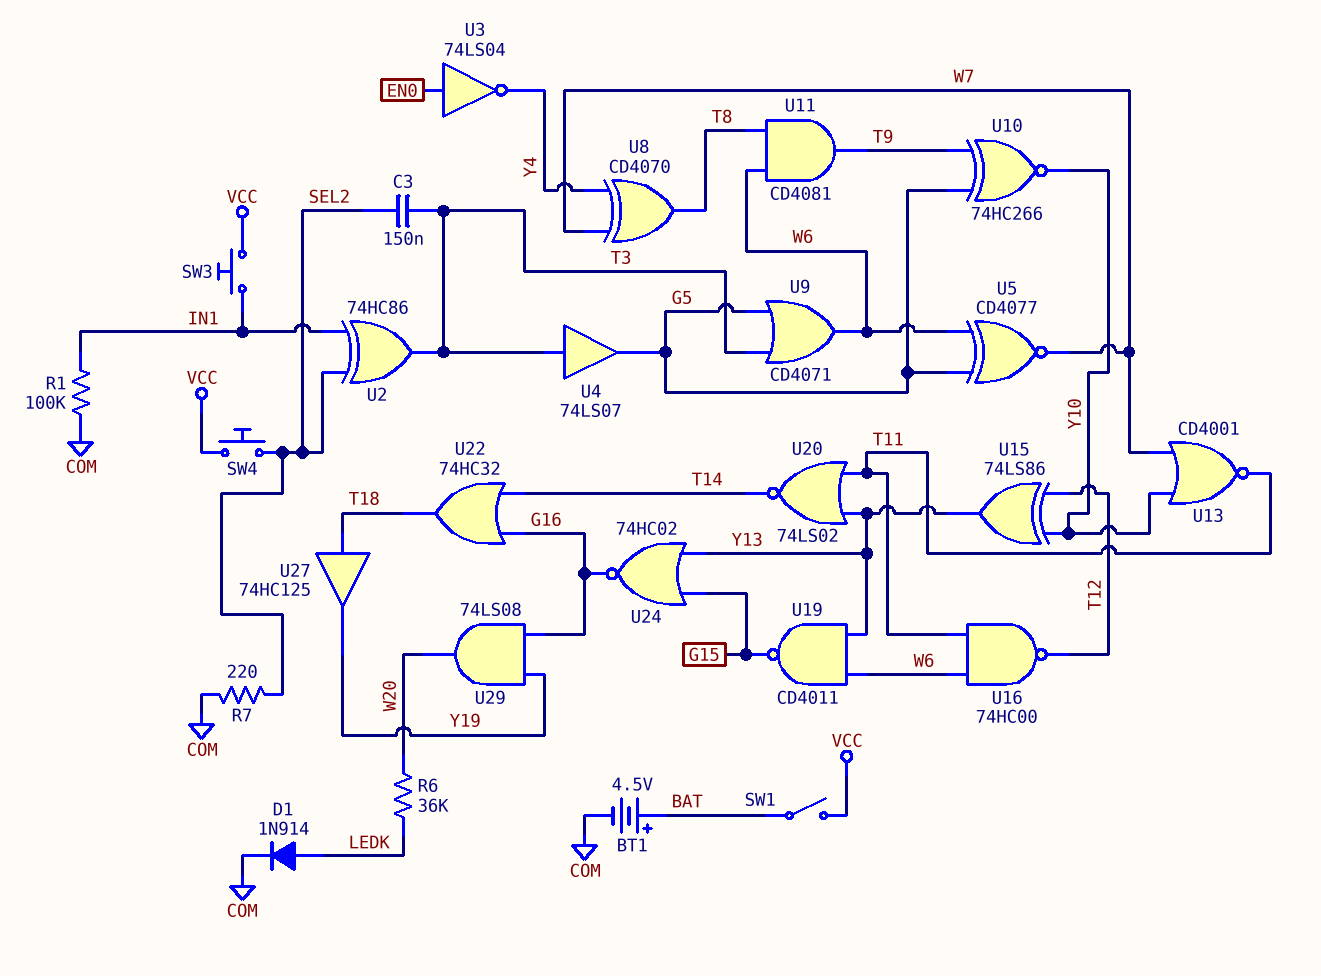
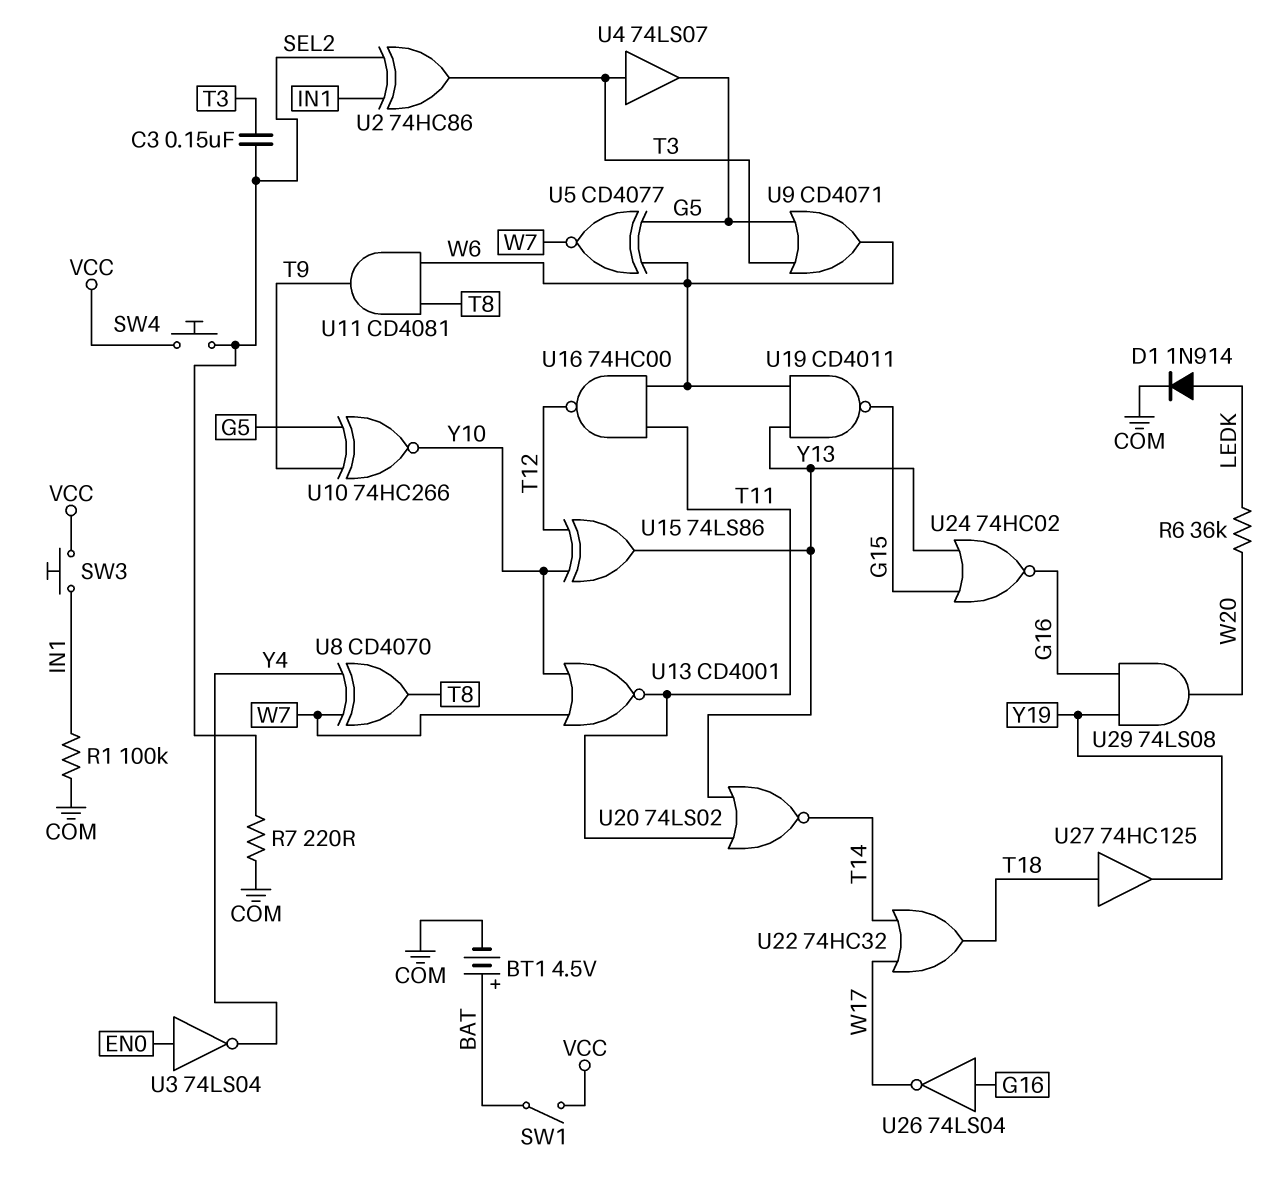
U22: OR 74HC32 (in G16, in T14, out T18) -> OR 74HC32 (in T14, in W17, out T18)
U26: none -> NOT 74LS04 (in G16, out W17)

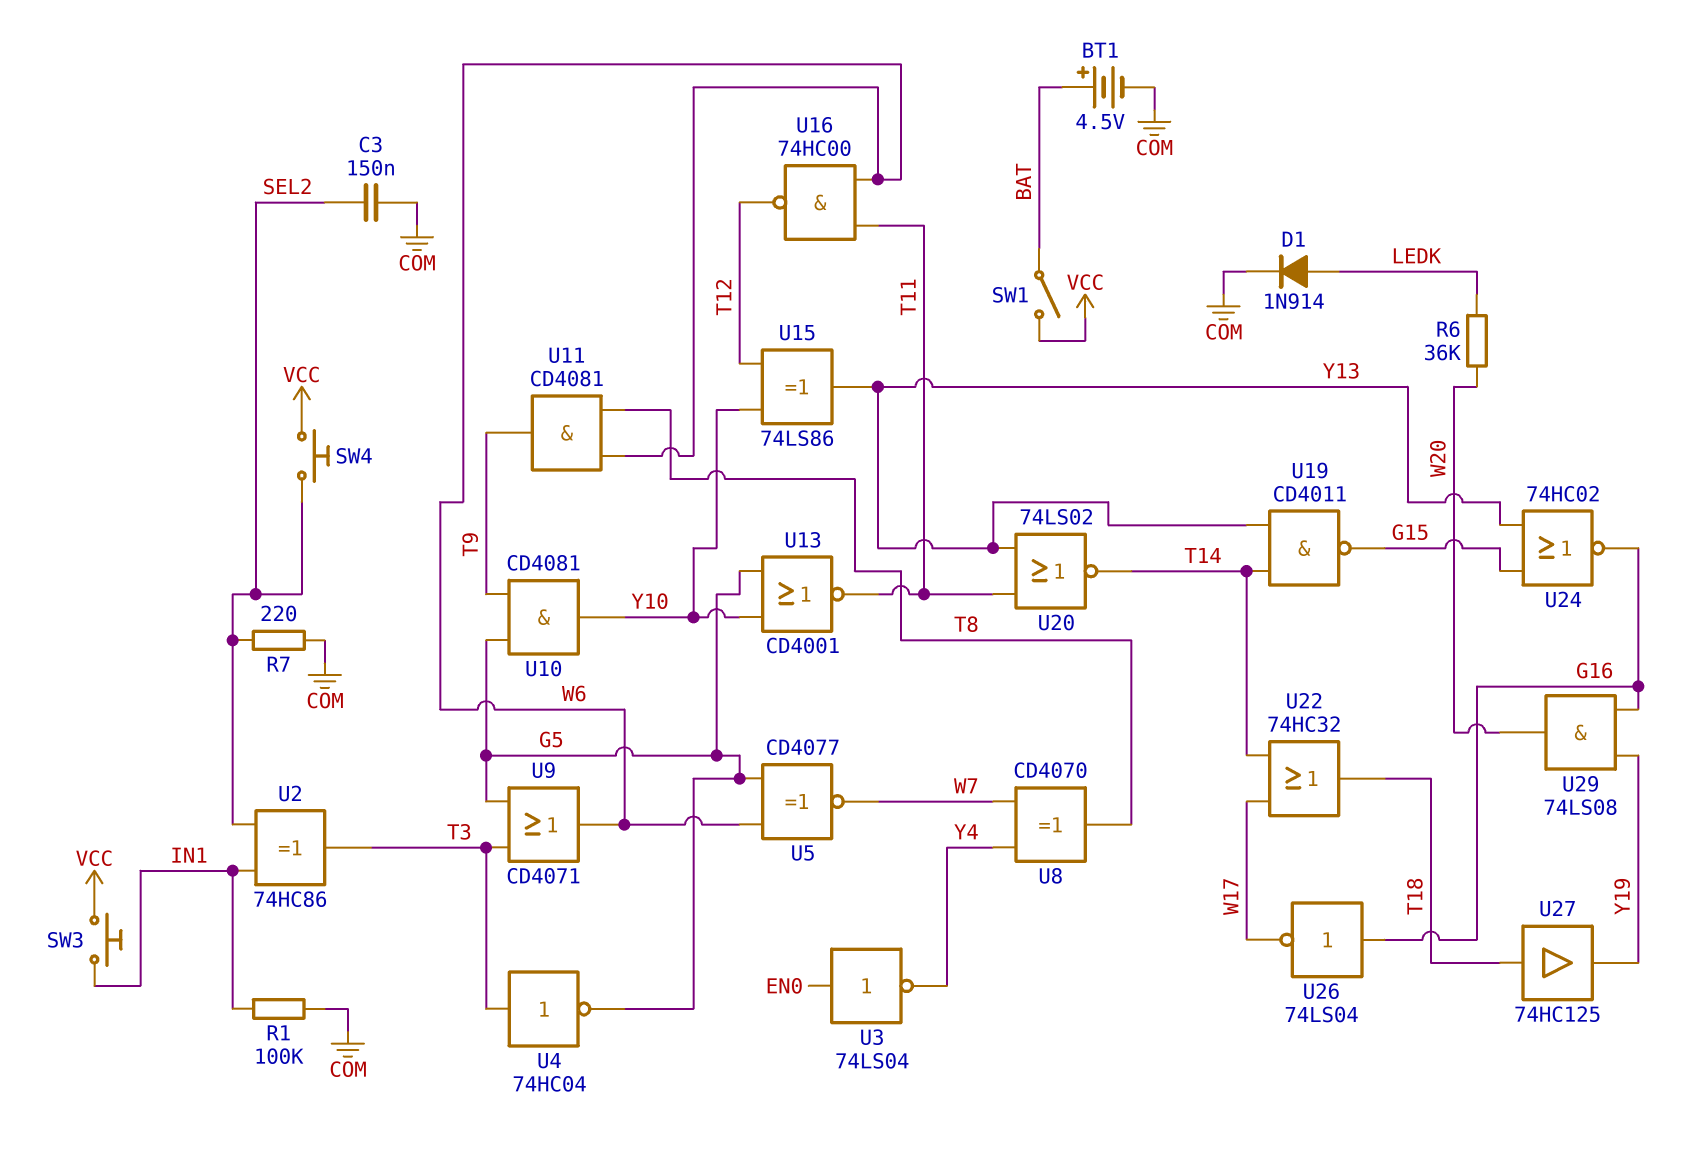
C3: 150nF (SEL2, T3) -> 150nF (COM, SEL2)
U4: buffer 74LS07 (in T3, out G5) -> NOT 74HC04 (in T3, out G5)
U10: XNOR 74HC266 (in G5, in T9, out Y10) -> AND CD4081 (in G5, in T9, out Y10)
U13: NOR CD4001 (in W7, in Y10, out T11) -> NOR CD4001 (in G5, in Y10, out T11)
U19: NAND CD4011 (in W6, in Y13, out G15) -> NAND CD4011 (in T14, in Y13, out G15)

